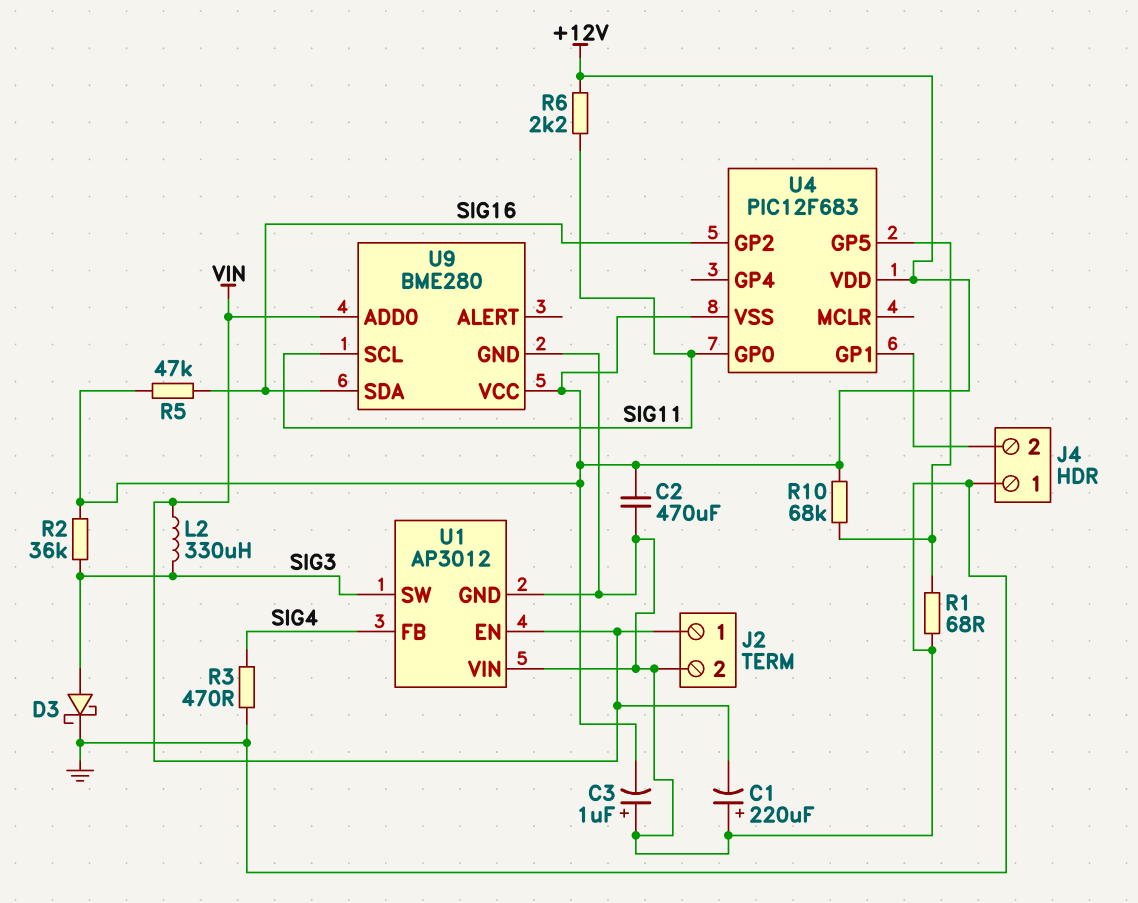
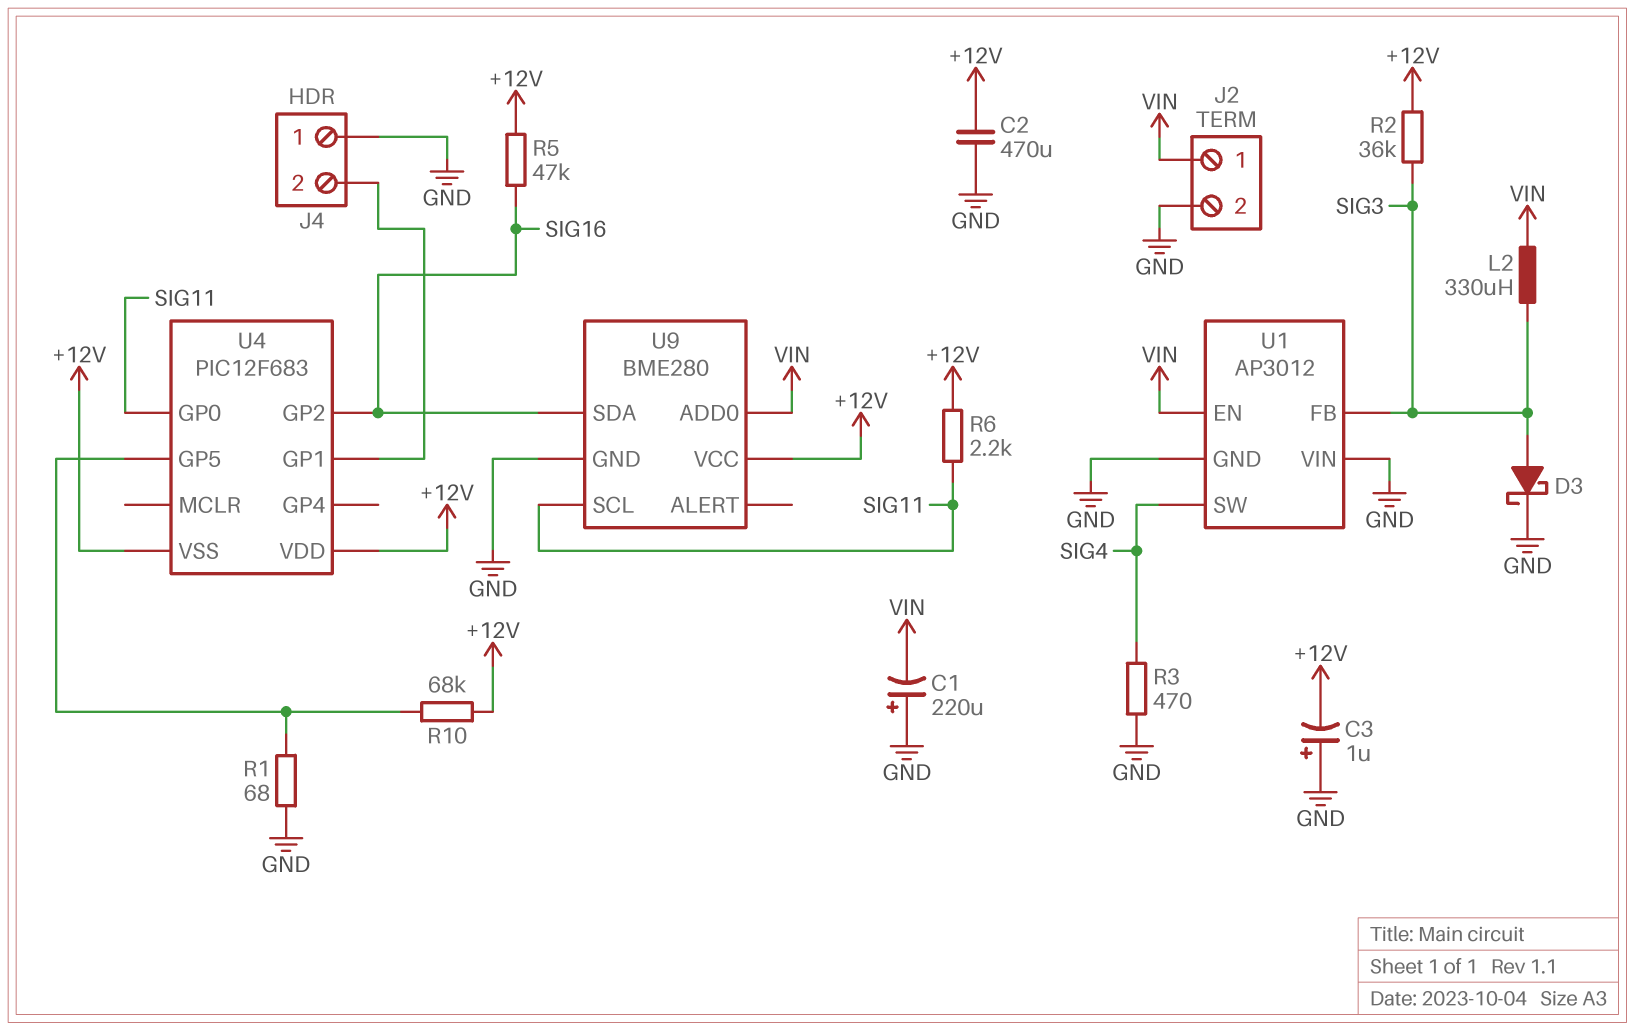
U1 pin FB: SIG4 -> SIG3
U1 pin SW: SIG3 -> SIG4

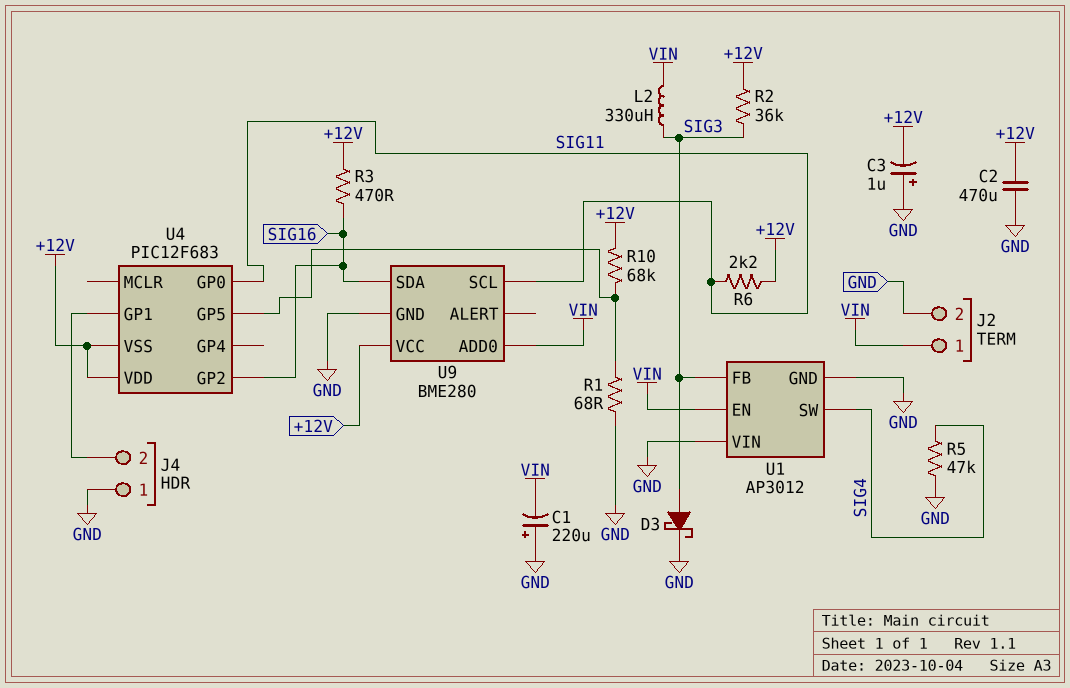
R3: 470 (GND, SIG4) -> 470 (+12V, SIG16)
R5: 47k (+12V, SIG16) -> 47k (GND, SIG4)

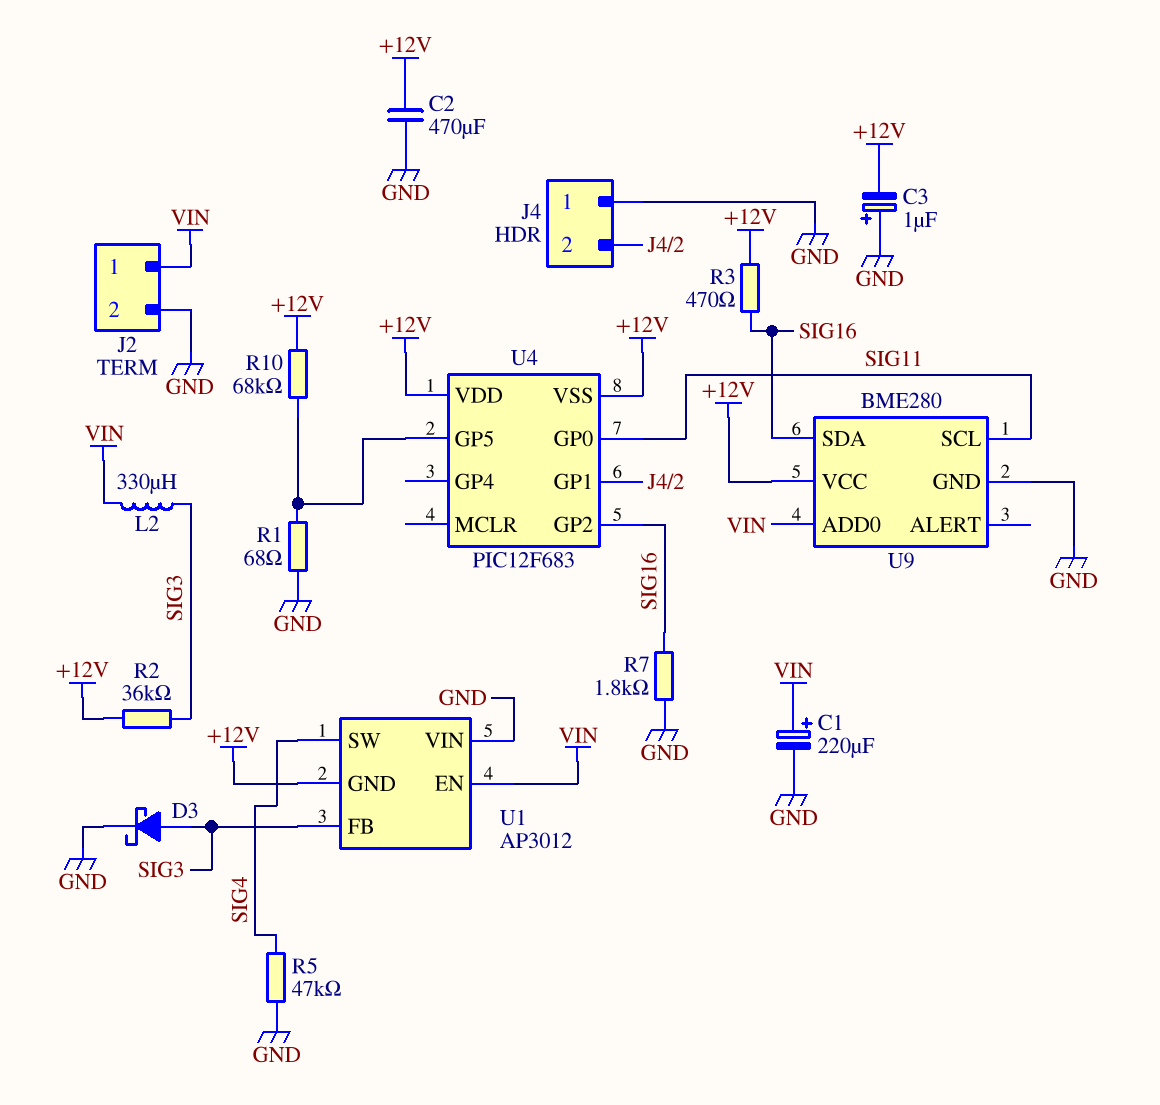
C1: 220uF (plus GND, minus VIN) -> 220uF (plus VIN, minus GND)
R6: 2.2k (+12V, SIG11) -> none
R7: none -> 1.8k (GND, SIG16)
U1 pin GND: GND -> +12V

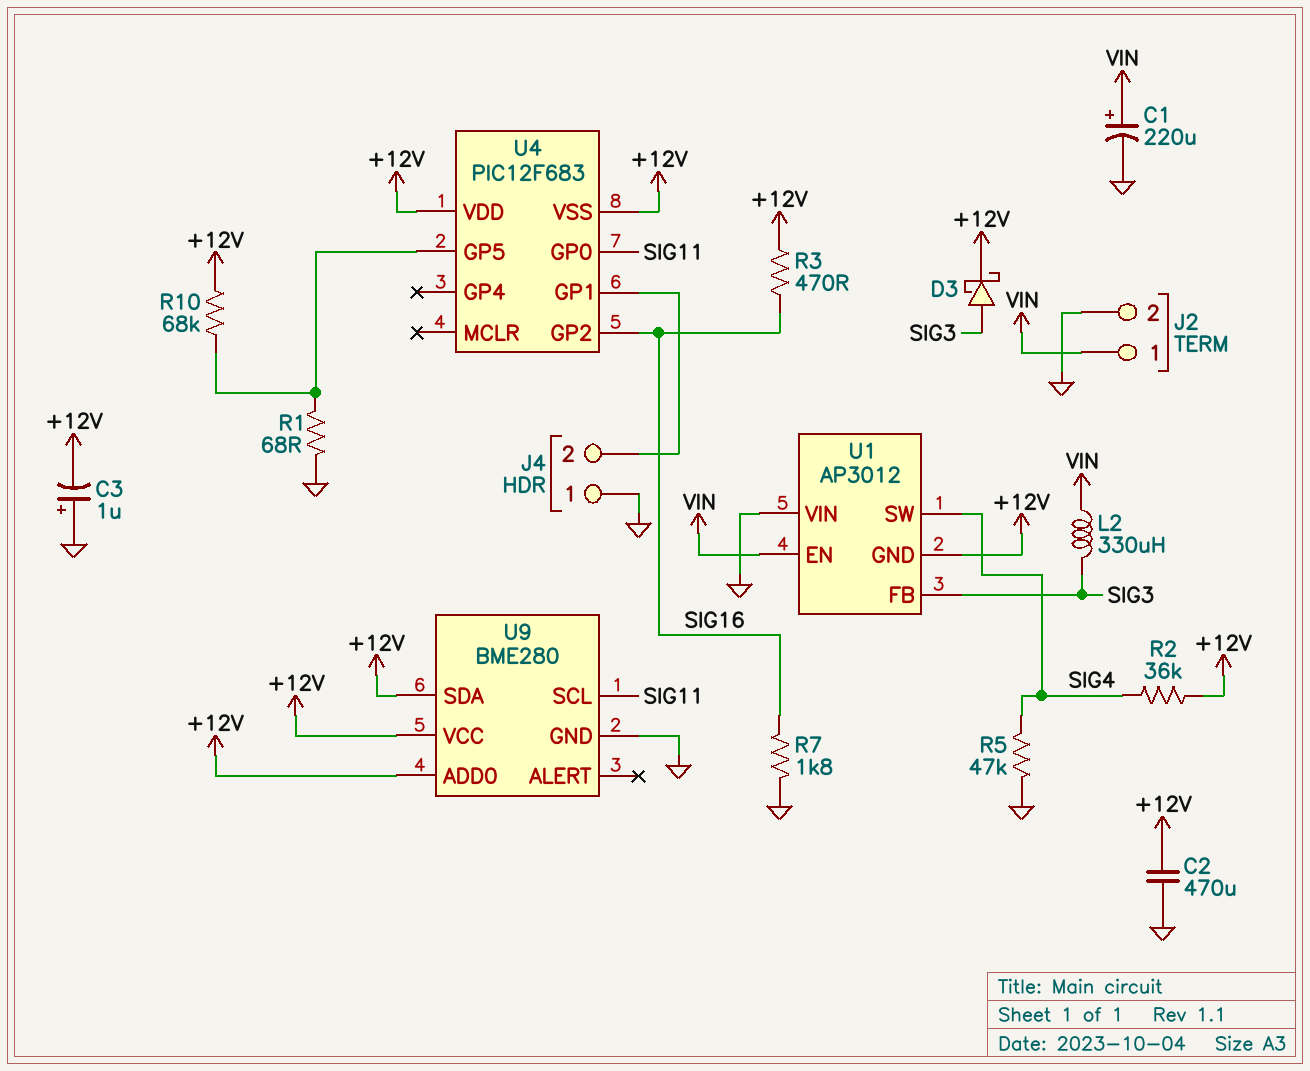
D3: schottky (A SIG3, K GND) -> schottky (A SIG3, K +12V)
R2: 36k (+12V, SIG3) -> 36k (+12V, SIG4)
U9 pin ADD0: VIN -> +12V
U9 pin SDA: SIG16 -> +12V

